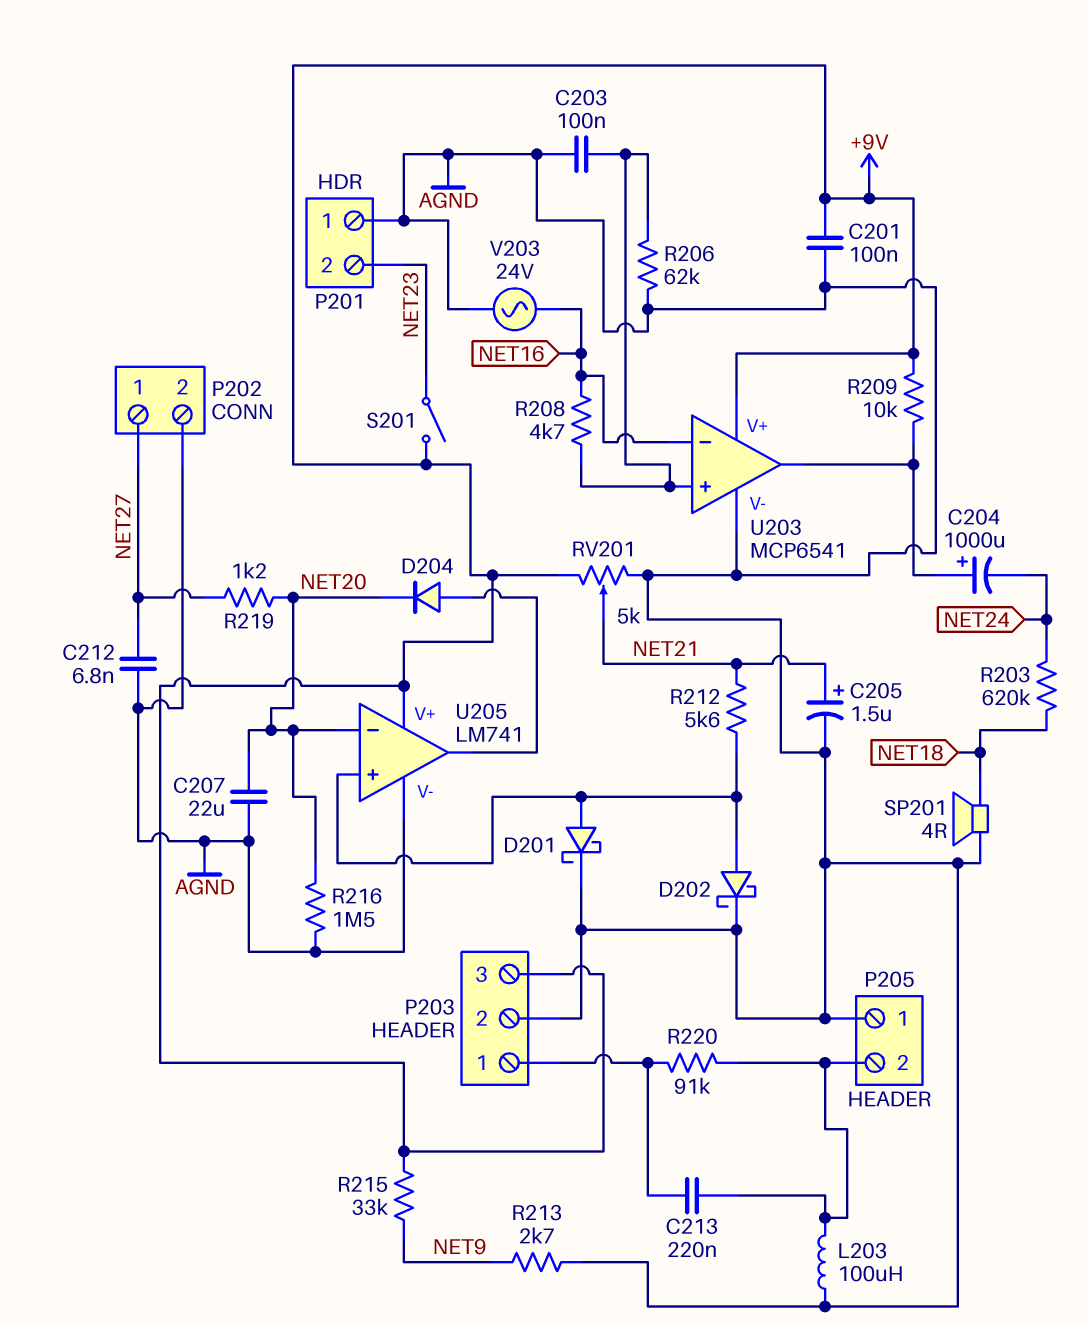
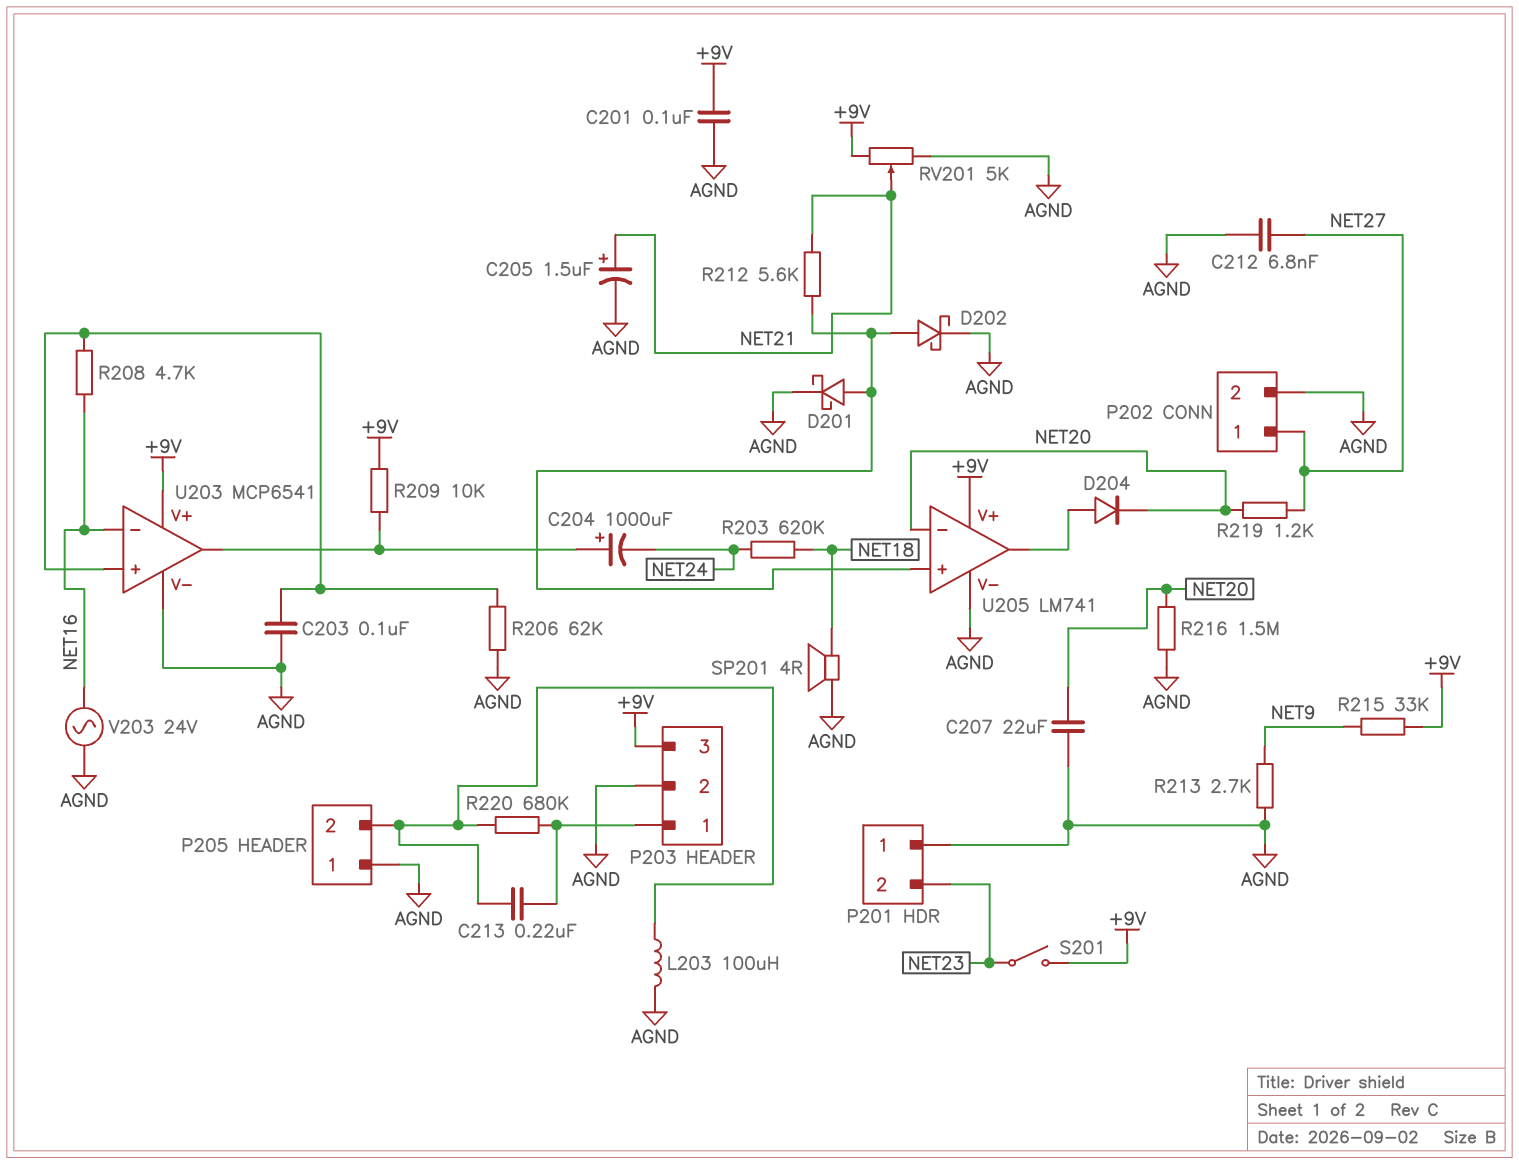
R220: 91k (P203/1, P205/2) -> 680k (P203/1, P205/2)

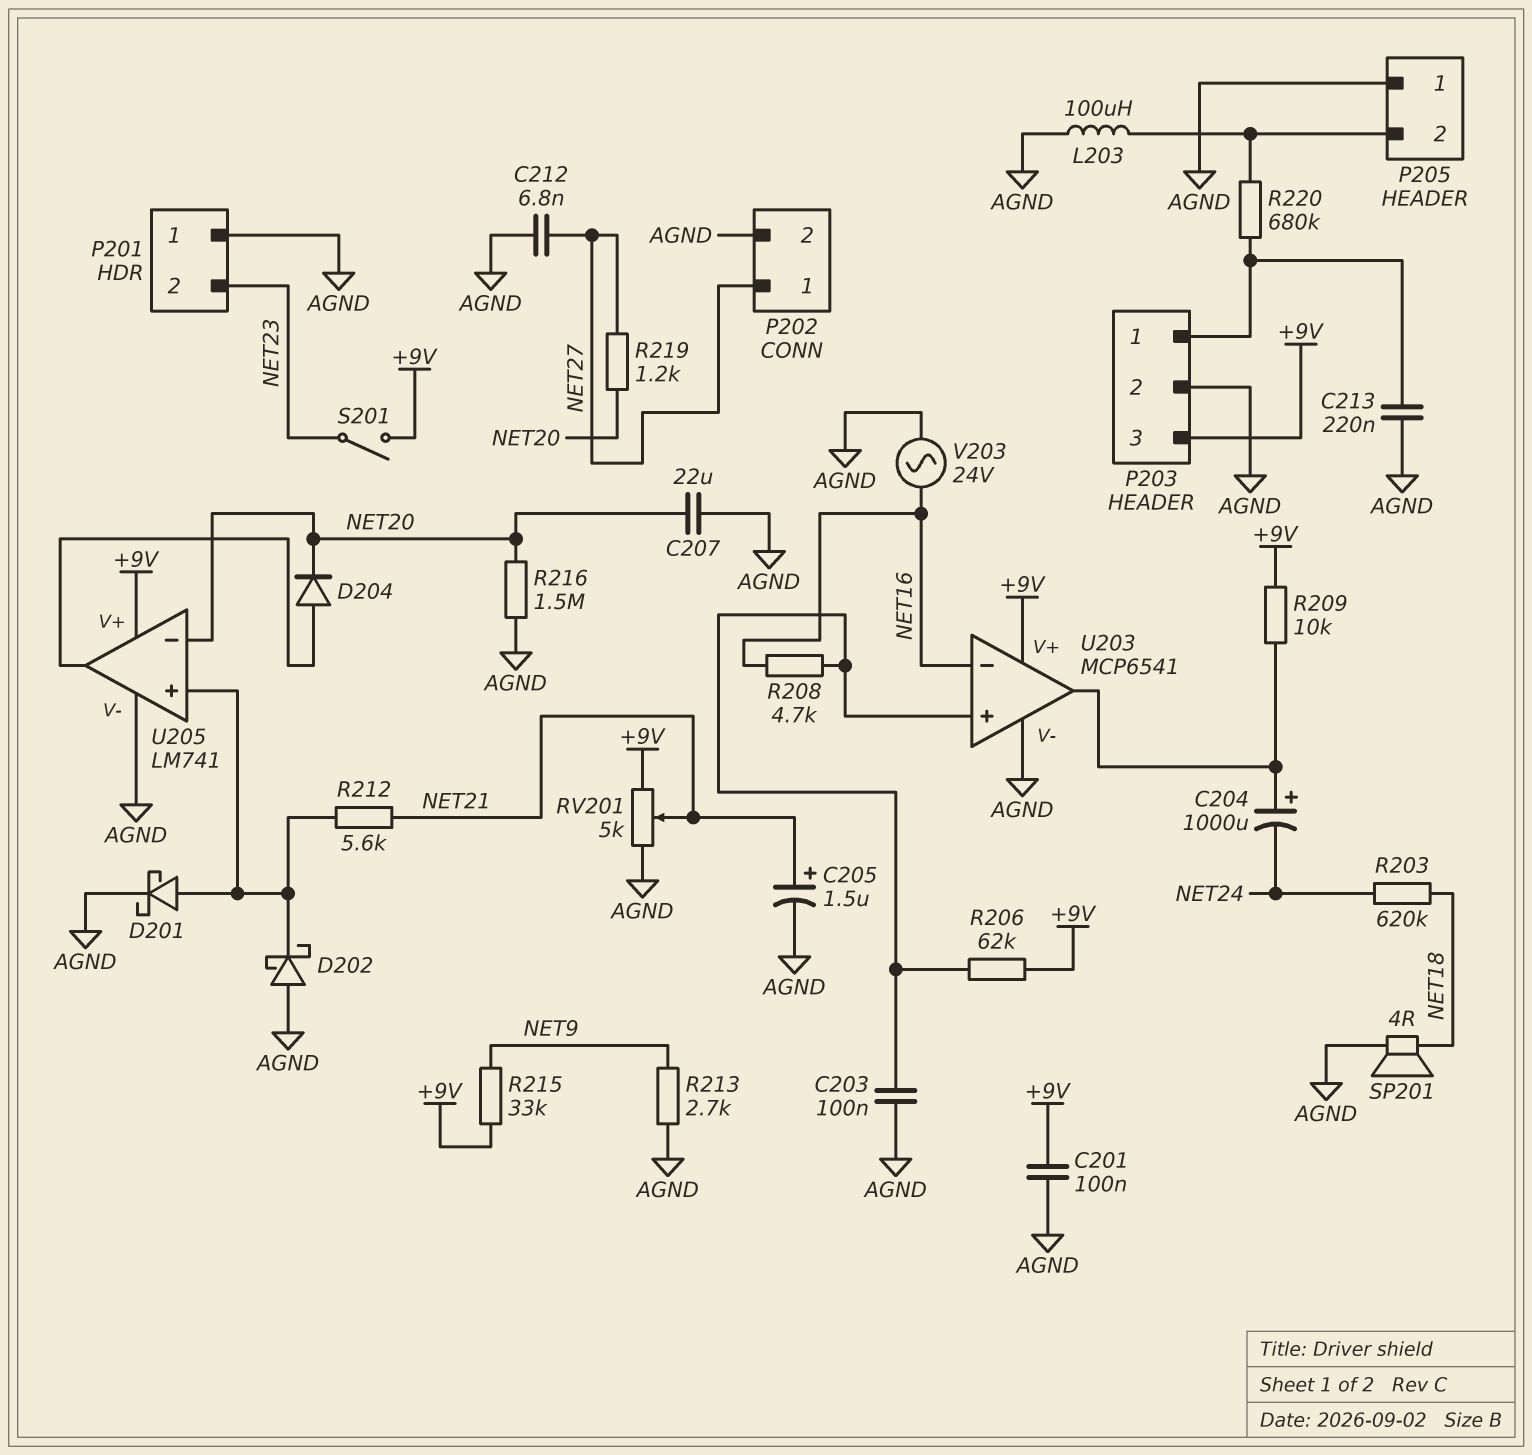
C213: 220nF (P203/1, P205/2) -> 220nF (AGND, P203/1)
D202: schottky (A U205/in+, K AGND) -> schottky (A AGND, K U205/in+)
R206: 62k (AGND, U203/in+) -> 62k (+9V, U203/in+)

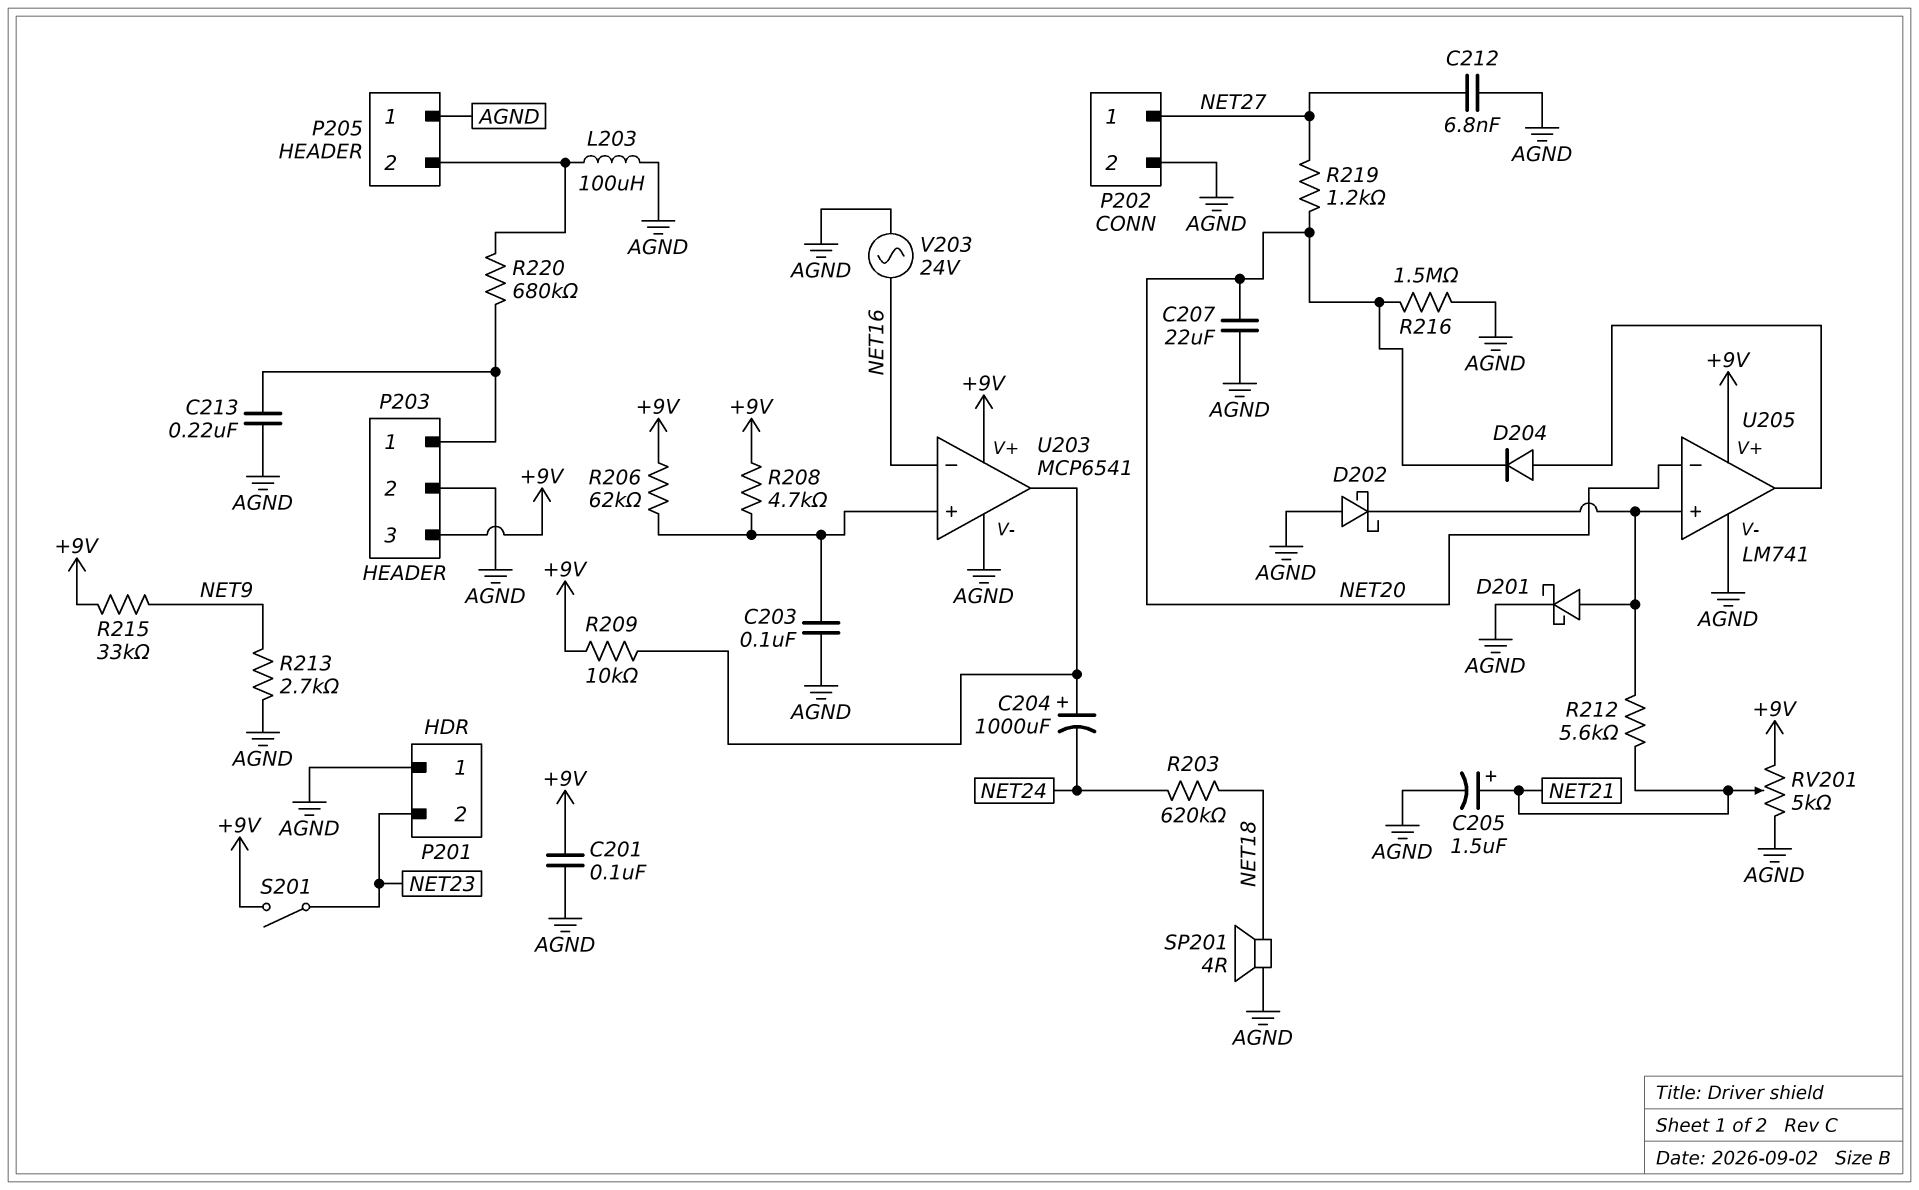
R208: 4.7k (NET16, U203/in+) -> 4.7k (+9V, U203/in+)

